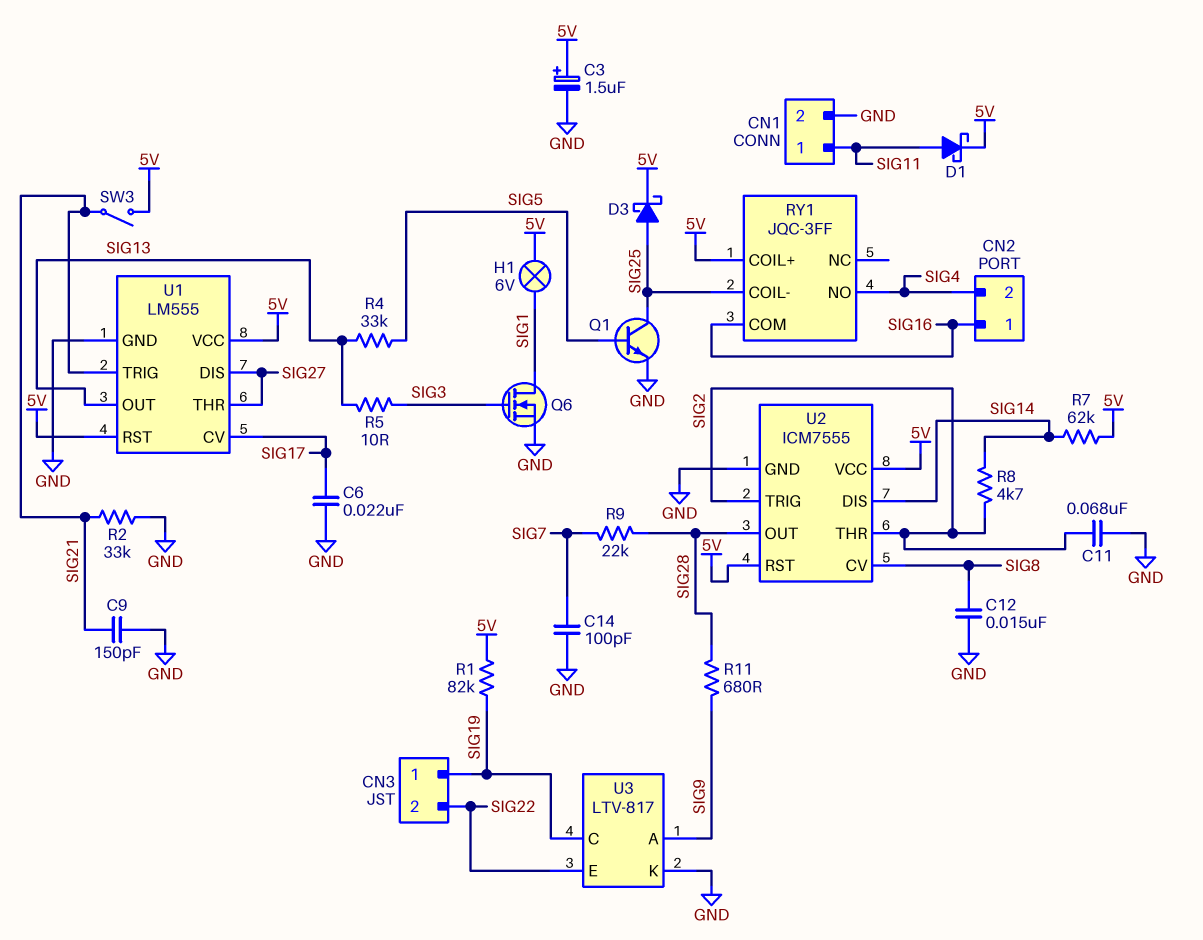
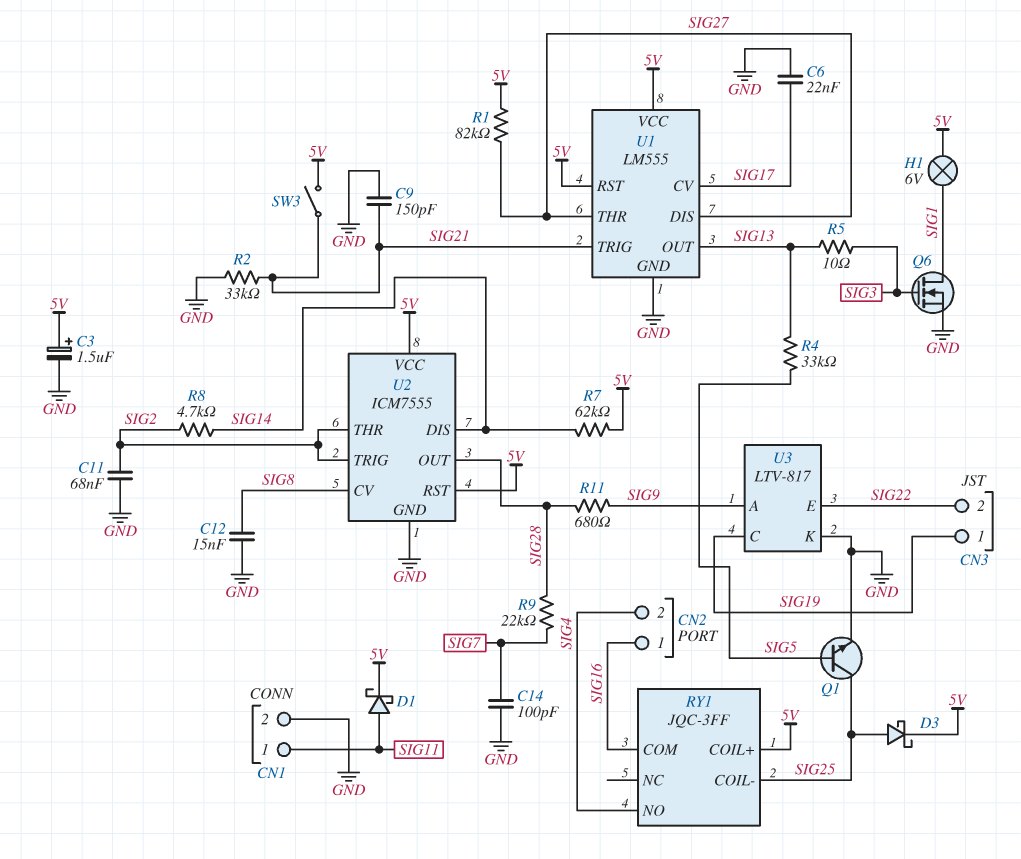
R1: 82k (5V, SIG19) -> 82k (5V, SIG27)

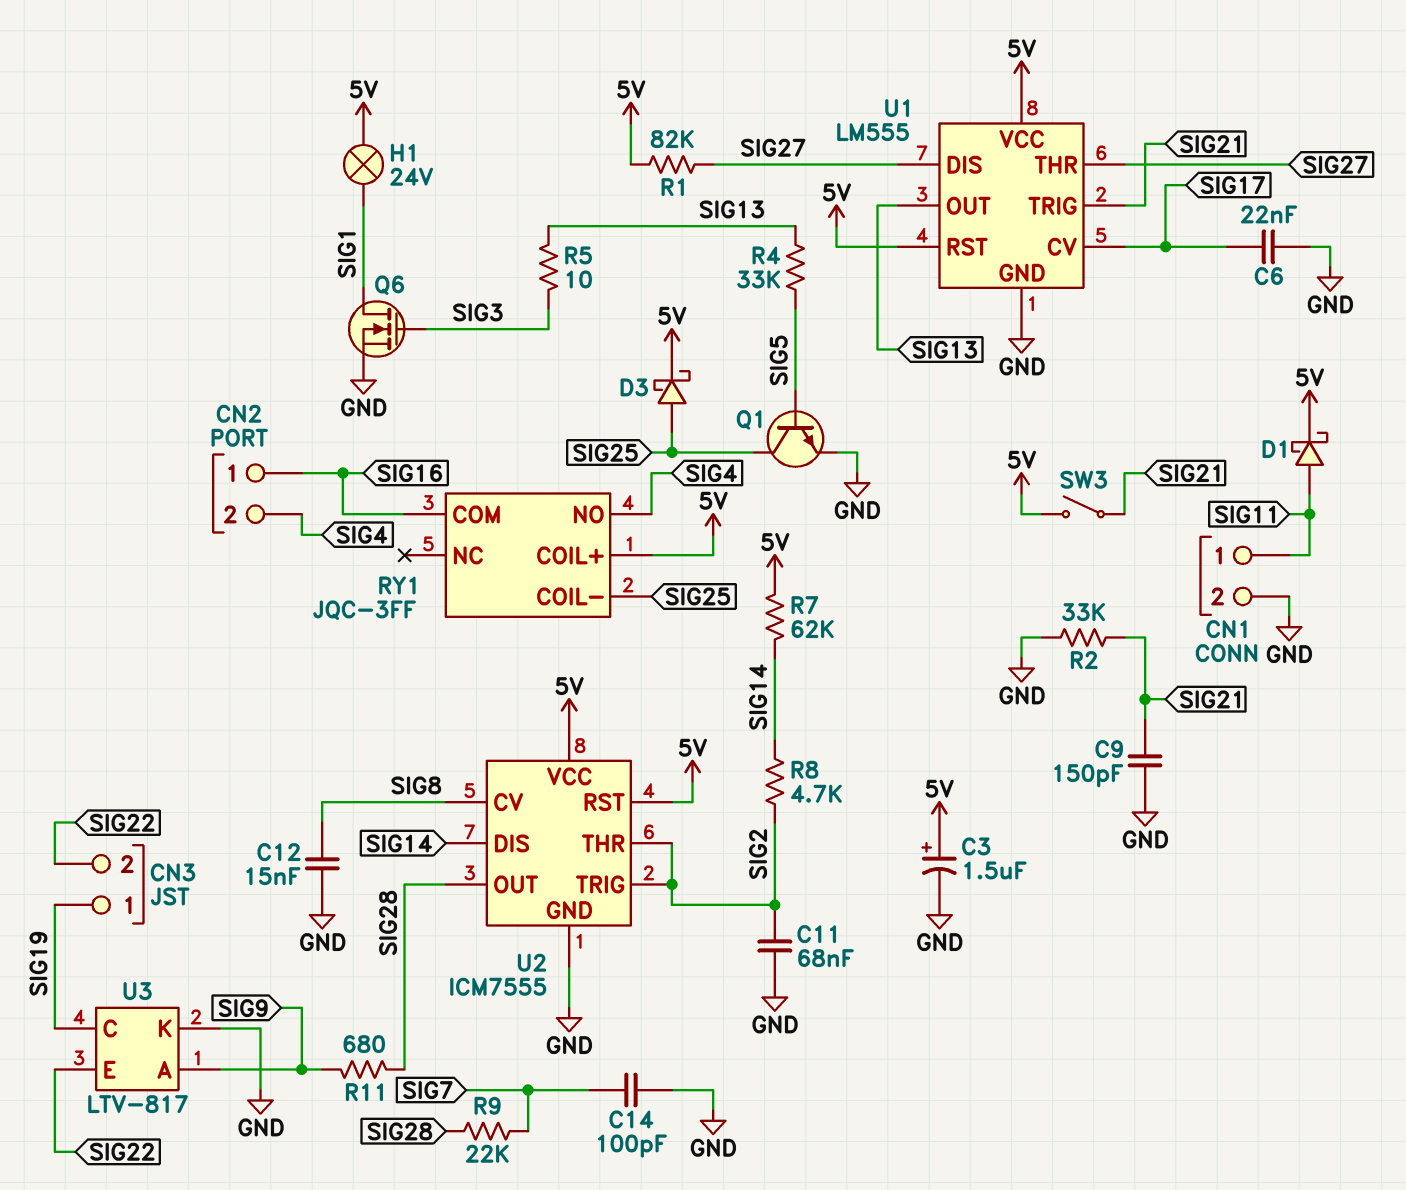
H1: lamp 6V (5V, SIG1) -> lamp 24V (5V, SIG1)

